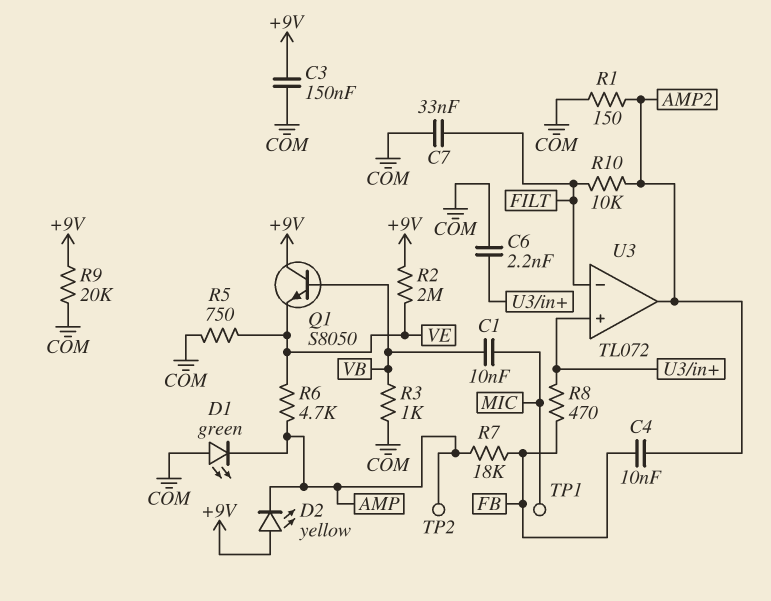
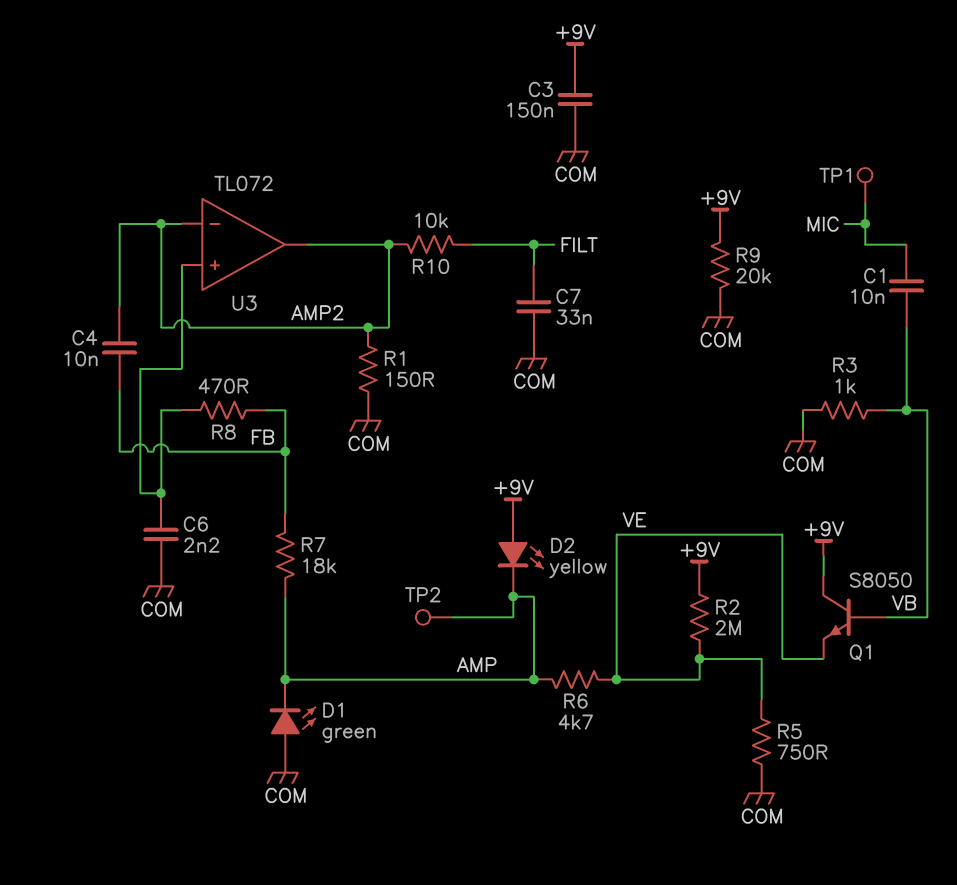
U3 pin in-: FILT -> AMP2

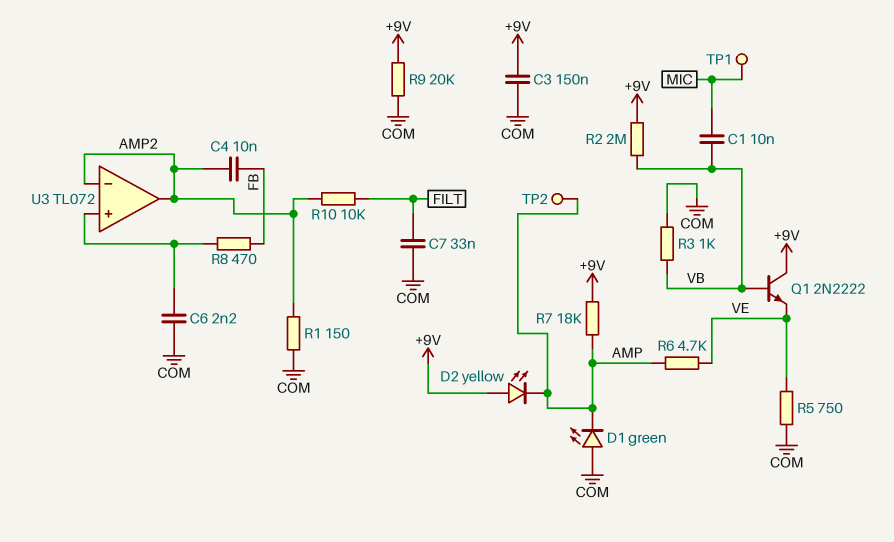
Q1: NPN S8050 (B VB, C +9V, E VE) -> NPN 2N2222 (B VB, C +9V, E VE)
R2: 2M (+9V, VE) -> 2M (+9V, VB)
R7: 18k (AMP, FB) -> 18k (+9V, AMP)

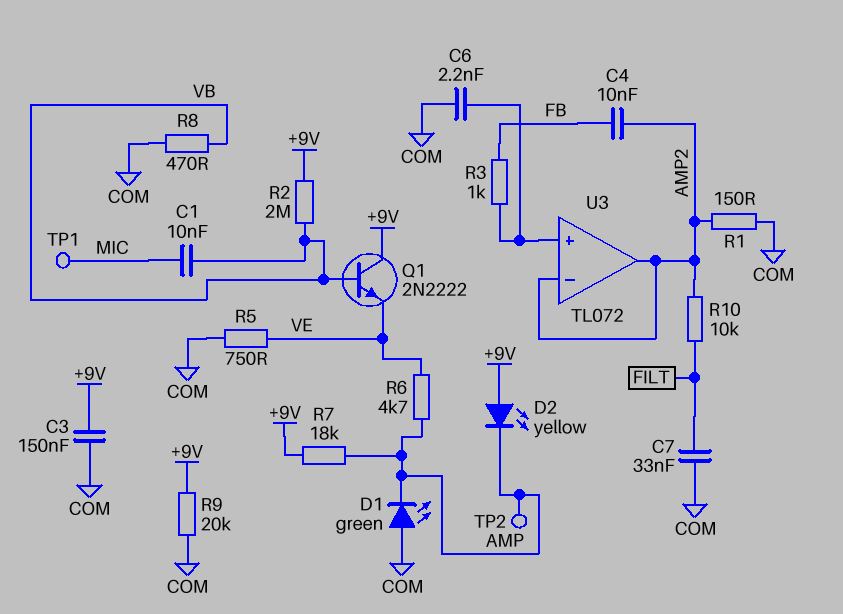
R3: 1k (COM, VB) -> 1k (FB, U3/in+)
R8: 470 (FB, U3/in+) -> 470 (COM, VB)

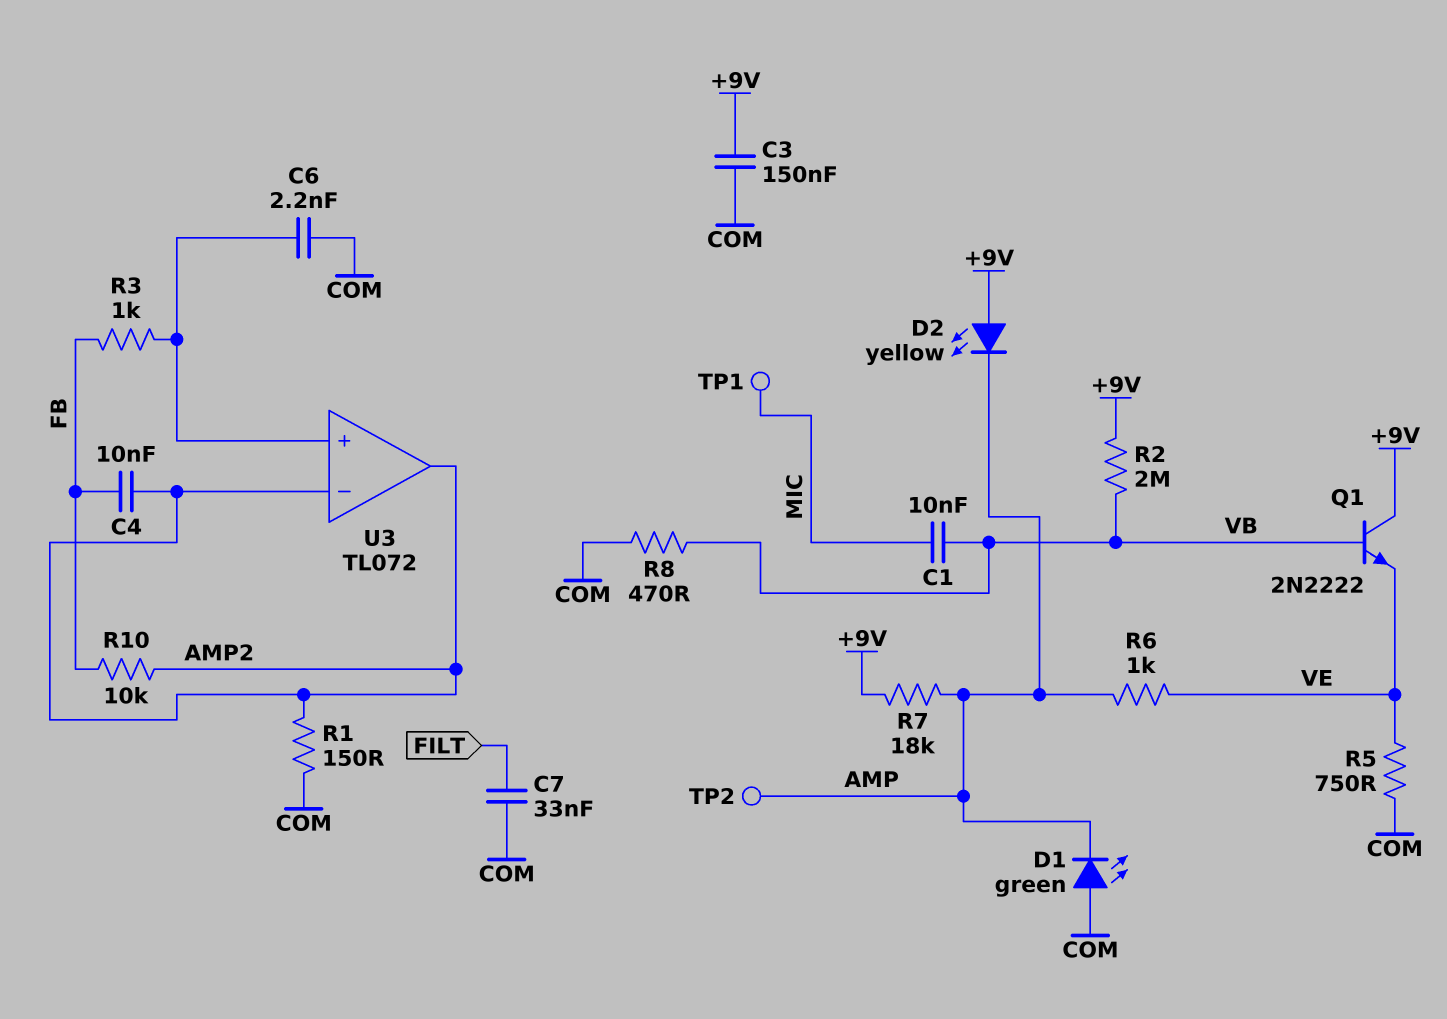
R6: 4.7k (AMP, VE) -> 1k (AMP, VE)
R9: 20k (+9V, COM) -> none
R10: 10k (AMP2, FILT) -> 10k (AMP2, FB)

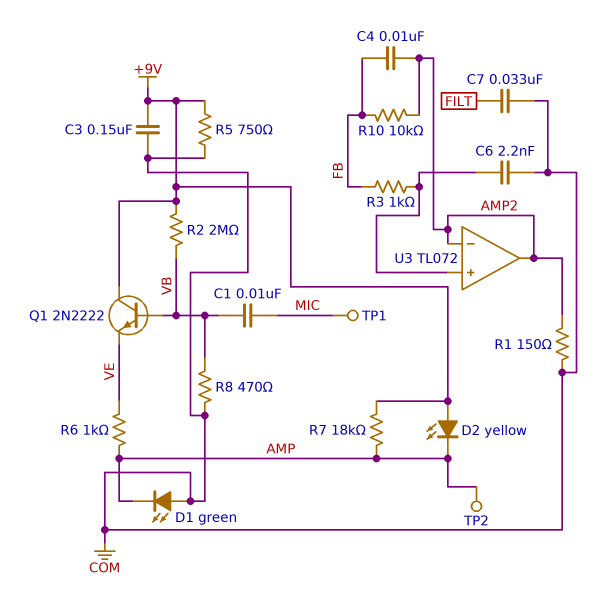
R5: 750 (COM, VE) -> 750 (+9V, COM)

